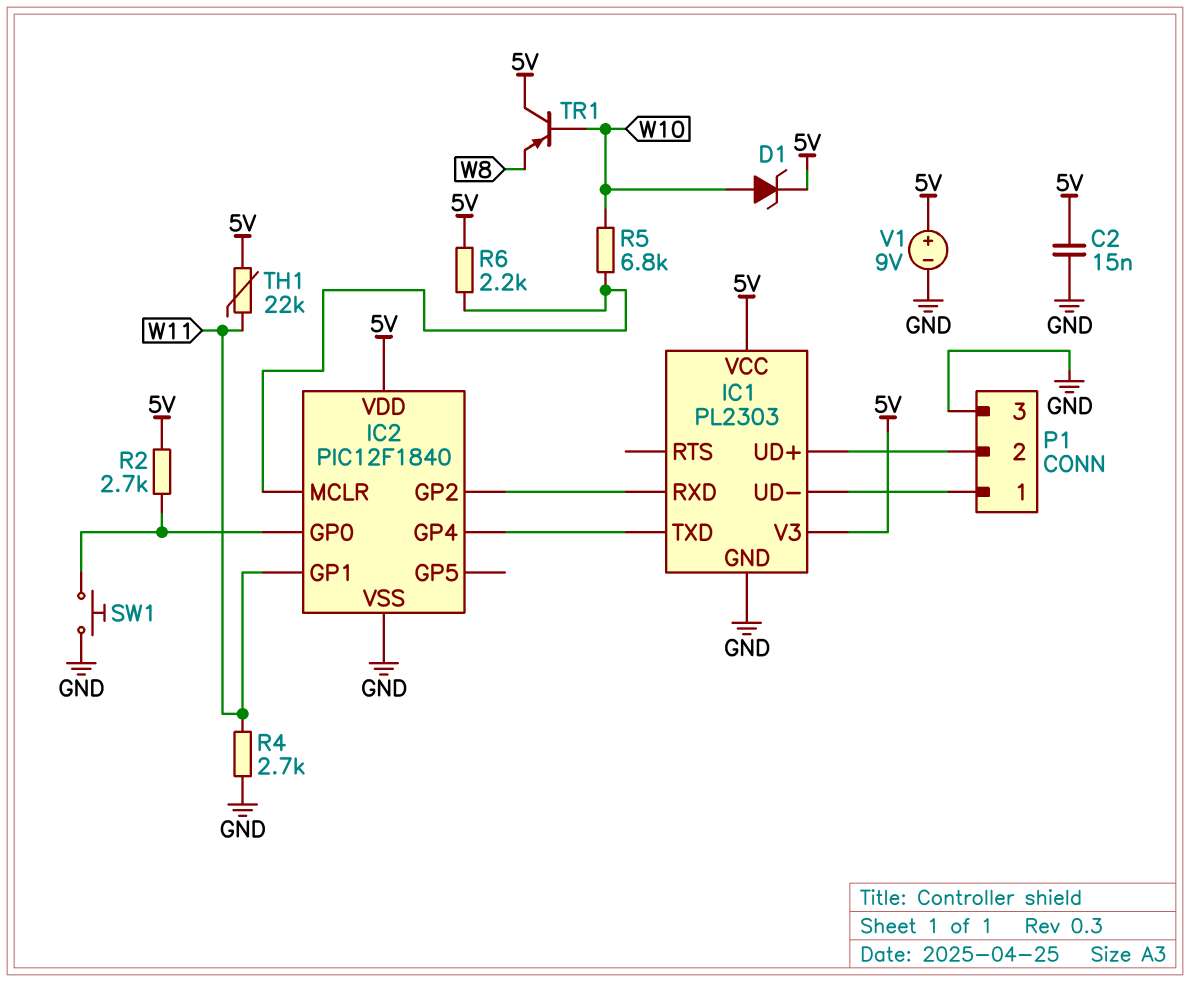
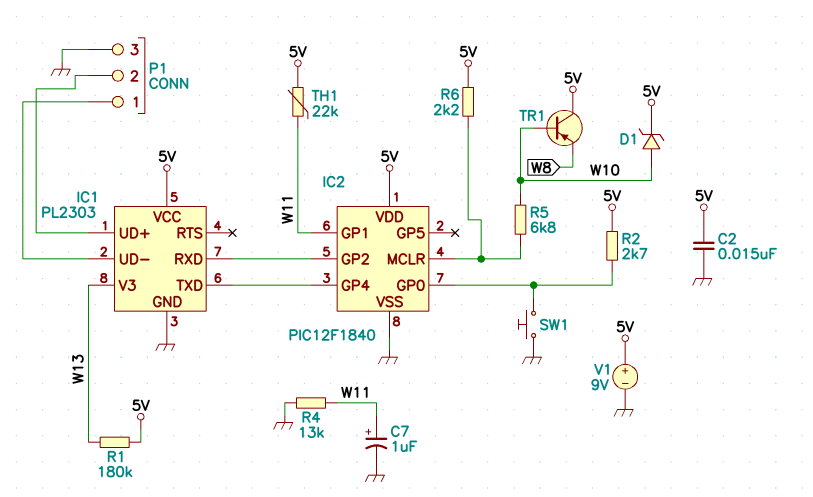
C7: none -> 1uF (plus W11, minus GND)
IC1 pin V3: 5V -> W13
R1: none -> 180k (5V, W13)
R4: 2.7k (GND, W11) -> 13k (GND, W11)

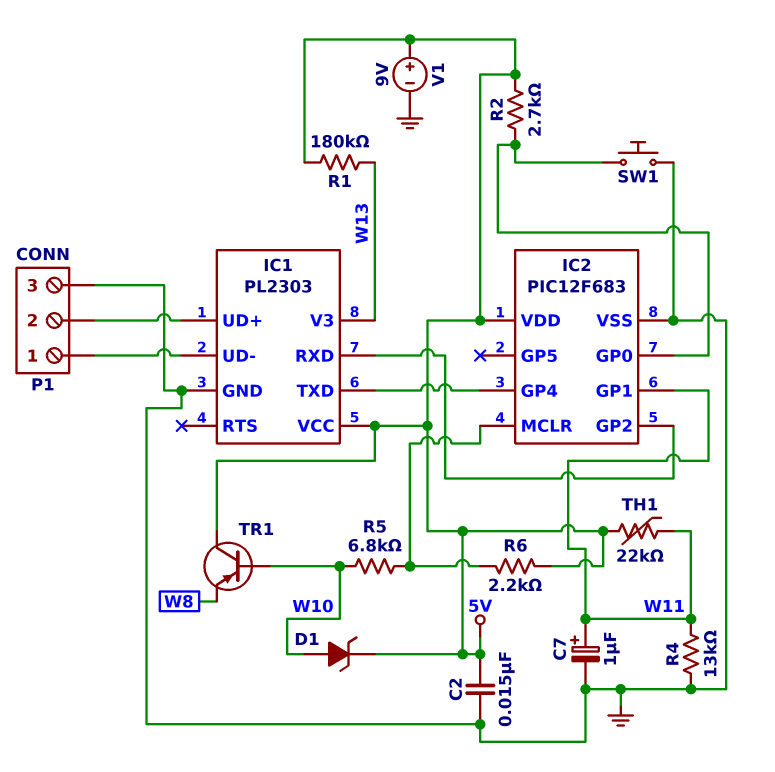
IC2: PIC12F1840 -> PIC12F683

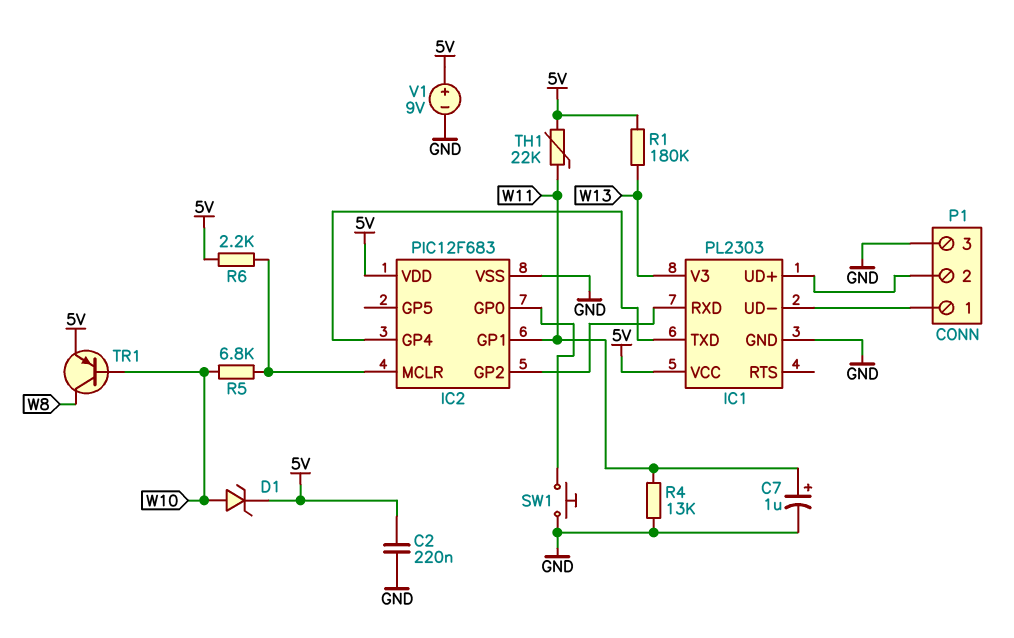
C2: 15nF (5V, GND) -> 220nF (5V, GND)
R2: 2.7k (5V, IC2/GP0) -> none
TR1: PNP (B W10, C 5V, E W8) -> PNP (B W10, C W8, E 5V)

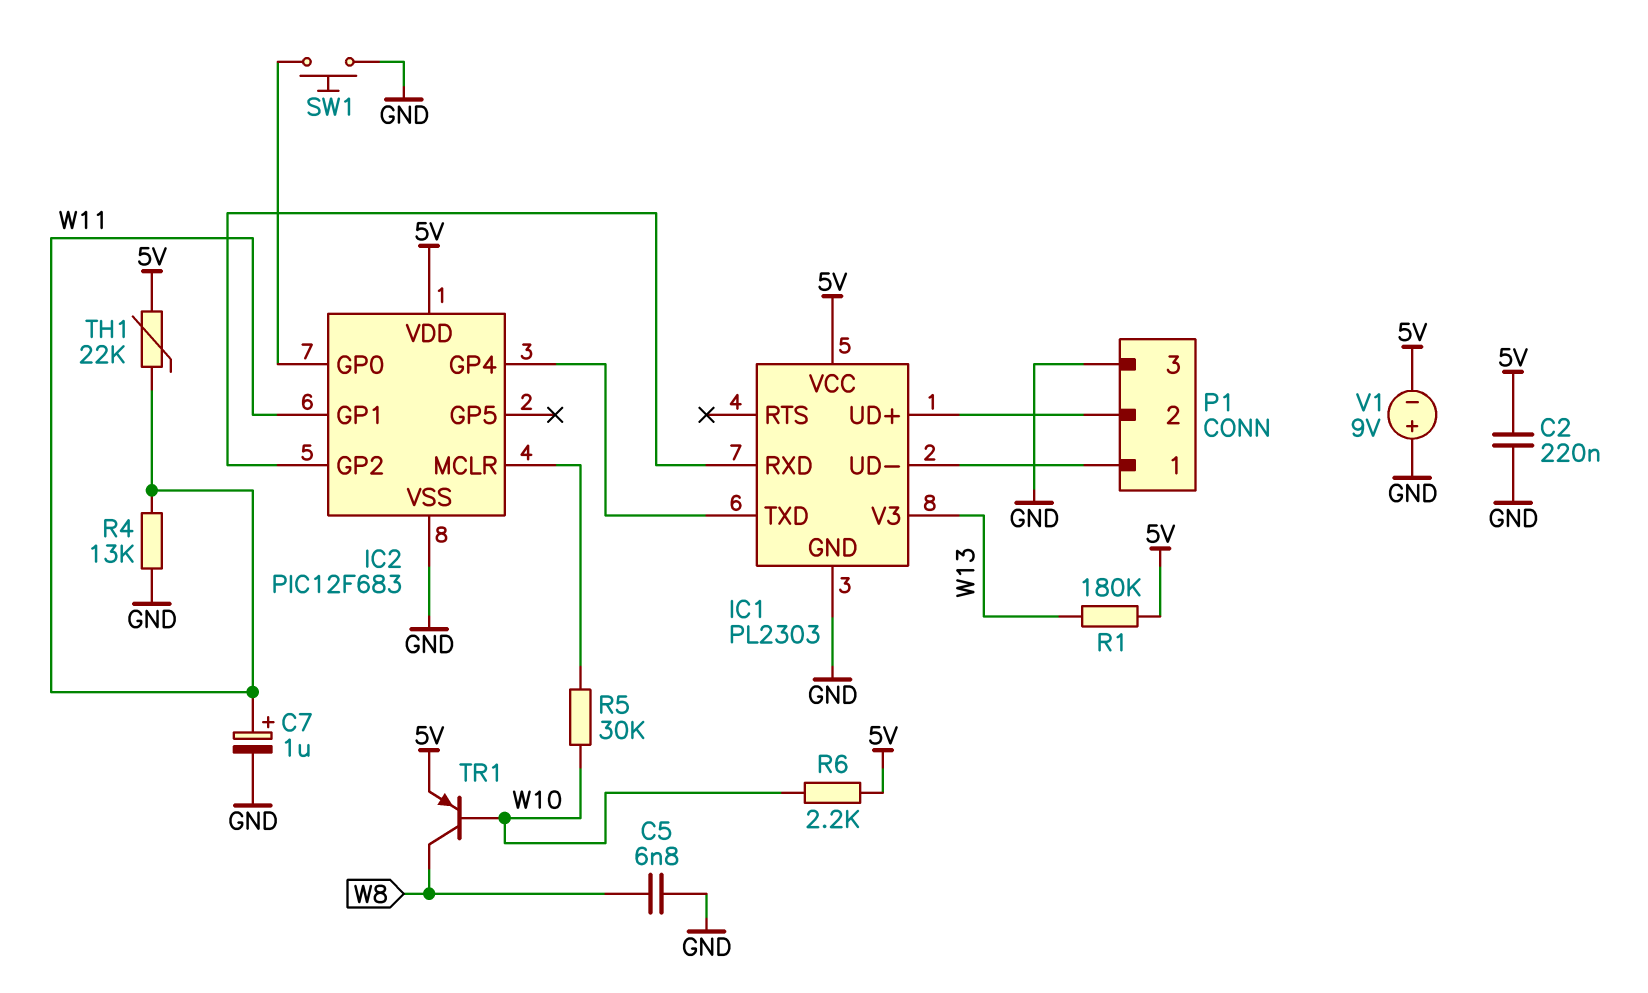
C5: none -> 6.8nF (GND, W8)
D1: zener (A W10, K 5V) -> none
R5: 6.8k (IC2/MCLR, W10) -> 30k (IC2/MCLR, W10)
R6: 2.2k (5V, IC2/MCLR) -> 2.2k (5V, W10)
V1: 9V (plus 5V, minus GND) -> 9V (plus GND, minus 5V)

